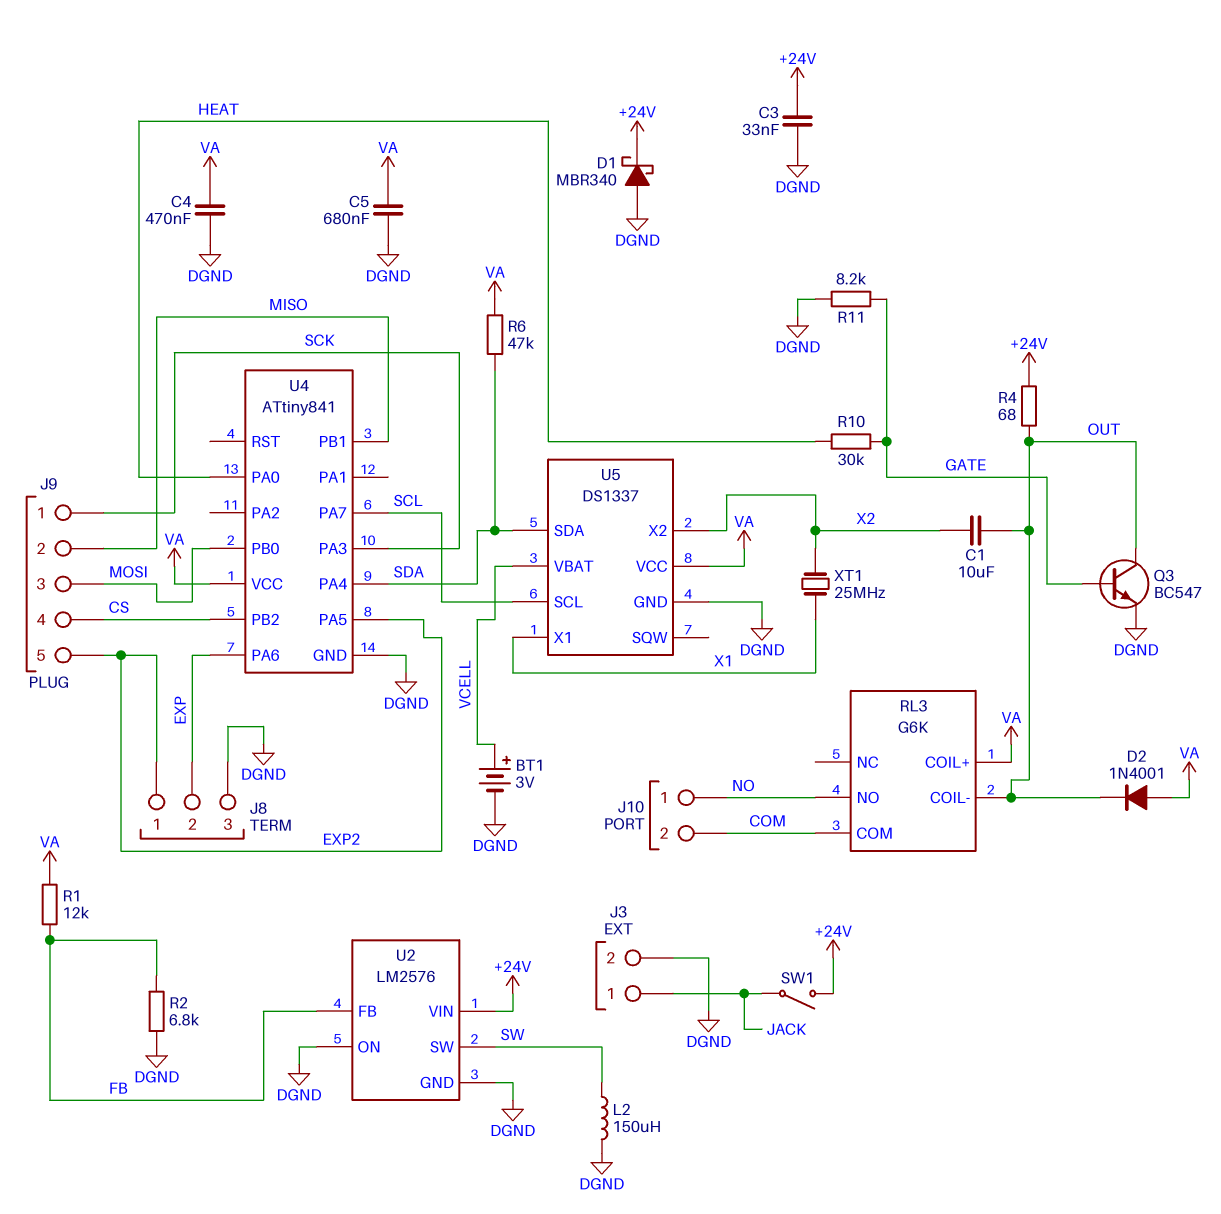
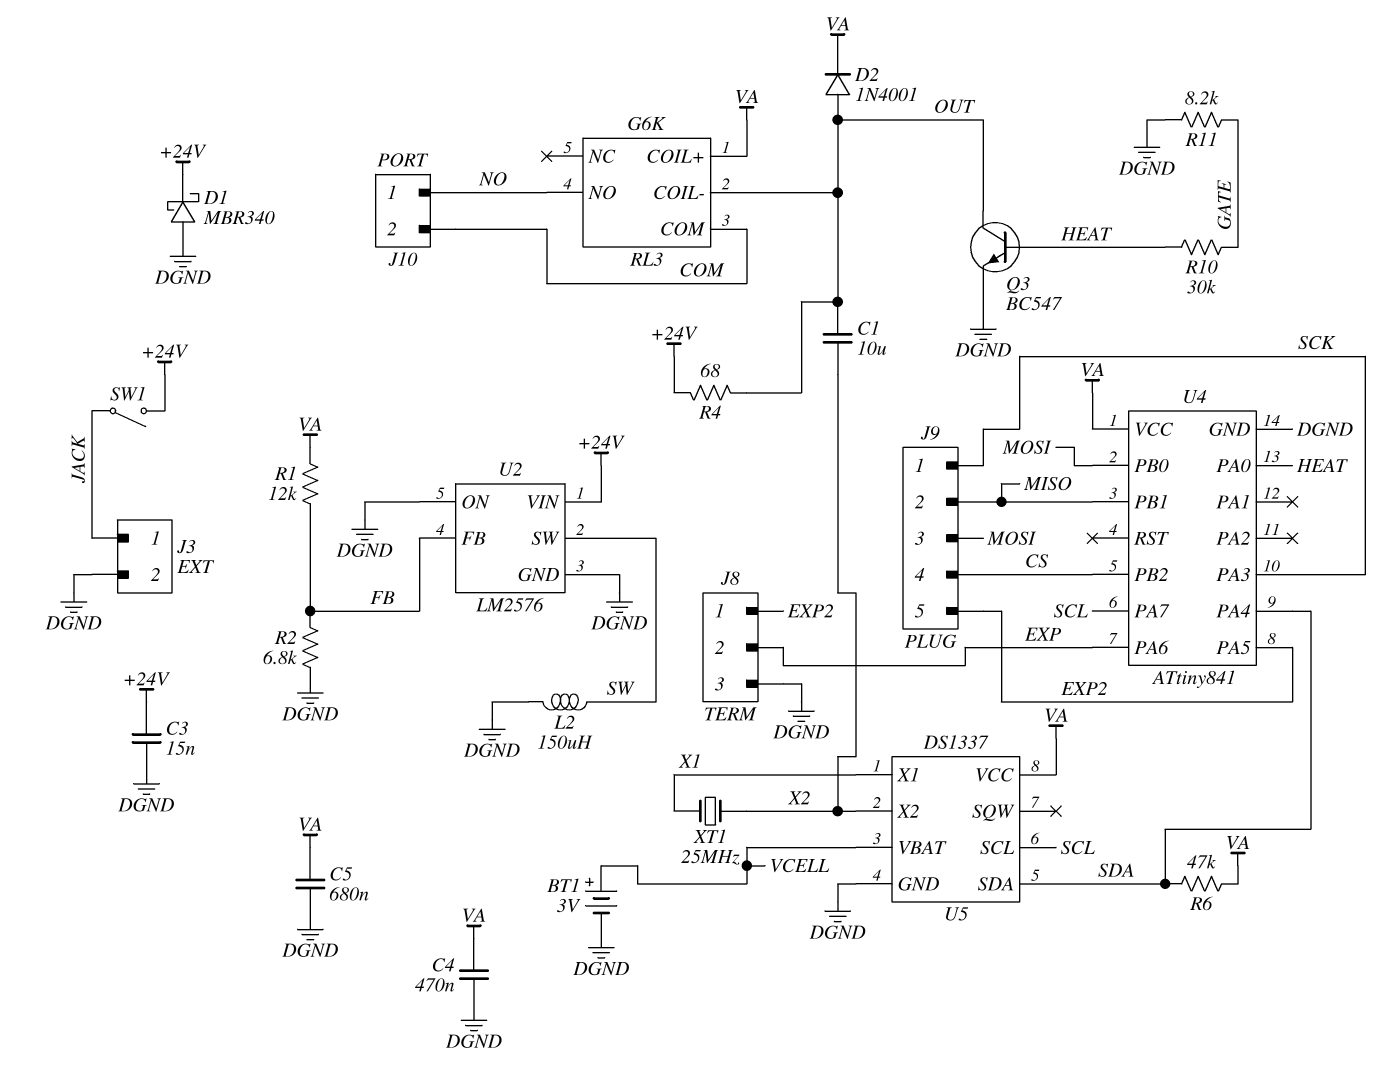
C3: 33nF (+24V, DGND) -> 15nF (+24V, DGND)
D2: diode 1N4001 (A VA, K OUT) -> diode 1N4001 (A OUT, K VA)
Q3: NPN BC547 (B GATE, C OUT, E DGND) -> NPN BC547 (B HEAT, C OUT, E DGND)

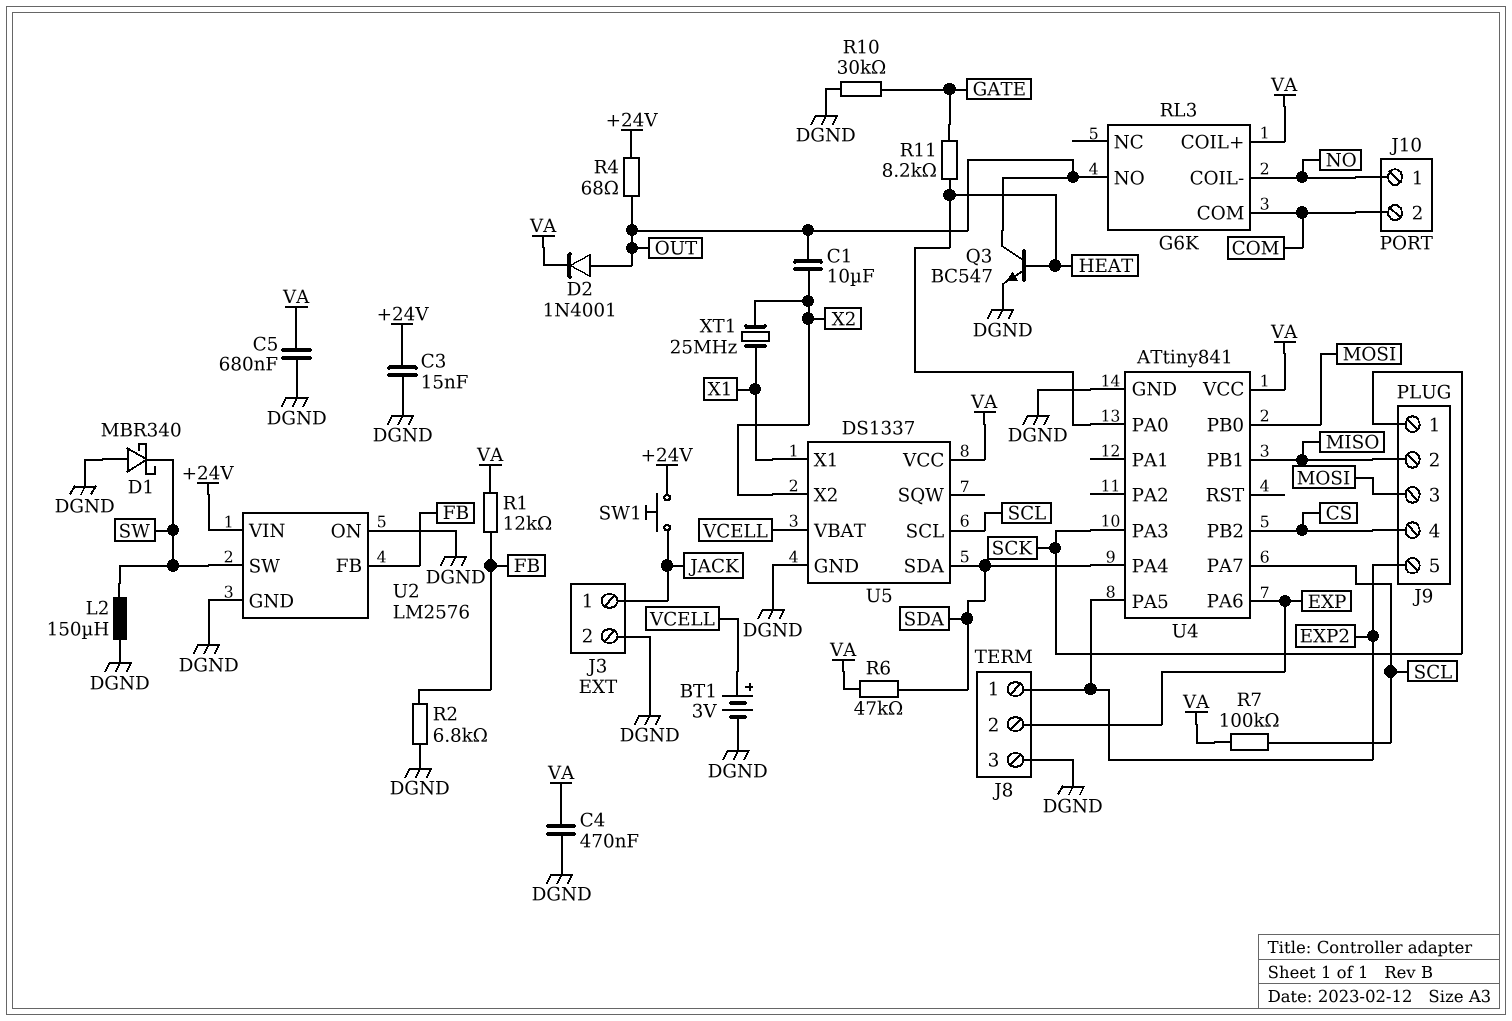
D1: schottky MBR340 (A DGND, K +24V) -> schottky MBR340 (A DGND, K SW)
R7: none -> 100k (SCL, VA)
R10: 30k (GATE, HEAT) -> 30k (DGND, GATE)
R11: 8.2k (DGND, GATE) -> 8.2k (GATE, HEAT)
RL3 pin COIL-: OUT -> NO
RL3 pin NO: NO -> OUT
SW1: switch (+24V, JACK) -> button (+24V, JACK)

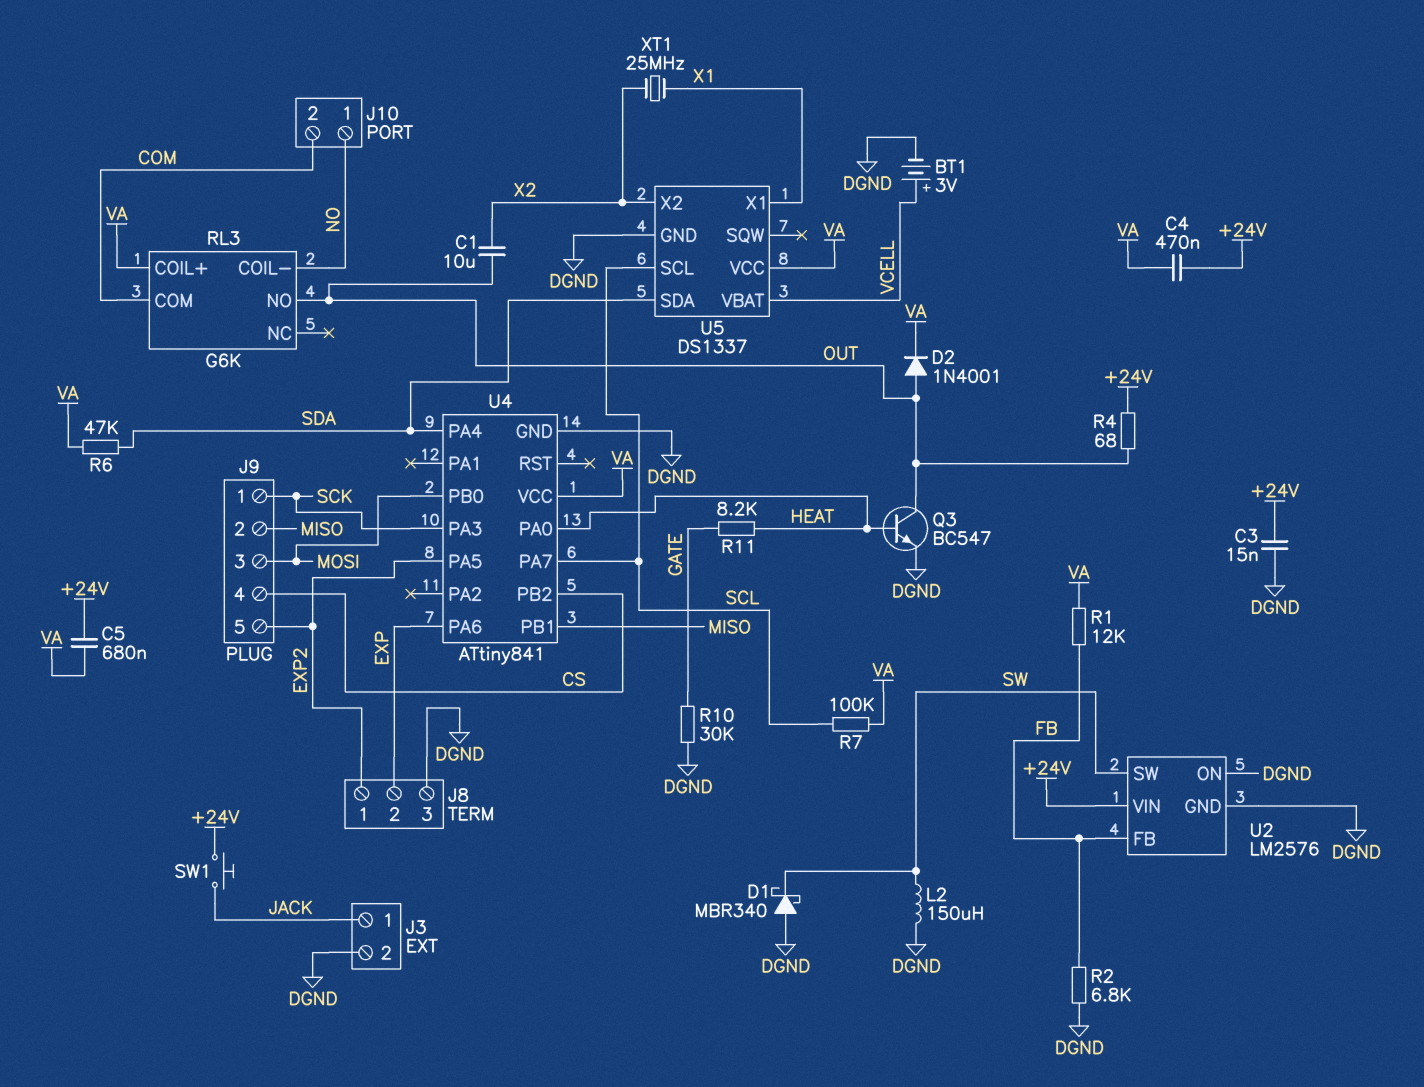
C4: 470nF (DGND, VA) -> 470nF (+24V, VA)
C5: 680nF (DGND, VA) -> 680nF (+24V, VA)

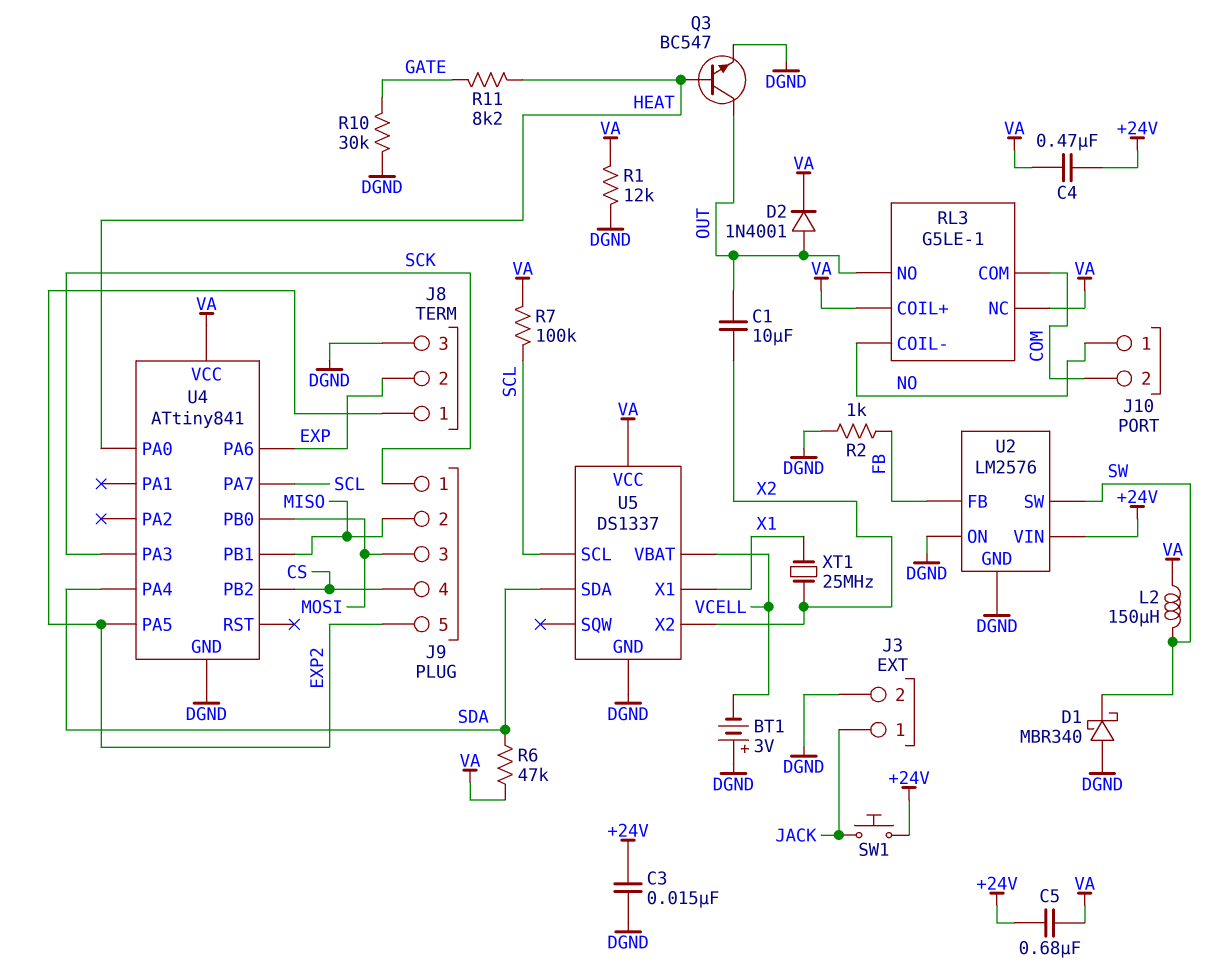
BT1: 3V (plus VCELL, minus DGND) -> 3V (plus DGND, minus VCELL)
L2: 150uH (DGND, SW) -> 150uH (SW, VA)
R1: 12k (FB, VA) -> 12k (DGND, VA)
R2: 6.8k (DGND, FB) -> 1k (DGND, FB)
R4: 68 (+24V, OUT) -> none
RL3: G6K -> G5LE-1
RL3 pin NC: none -> VA

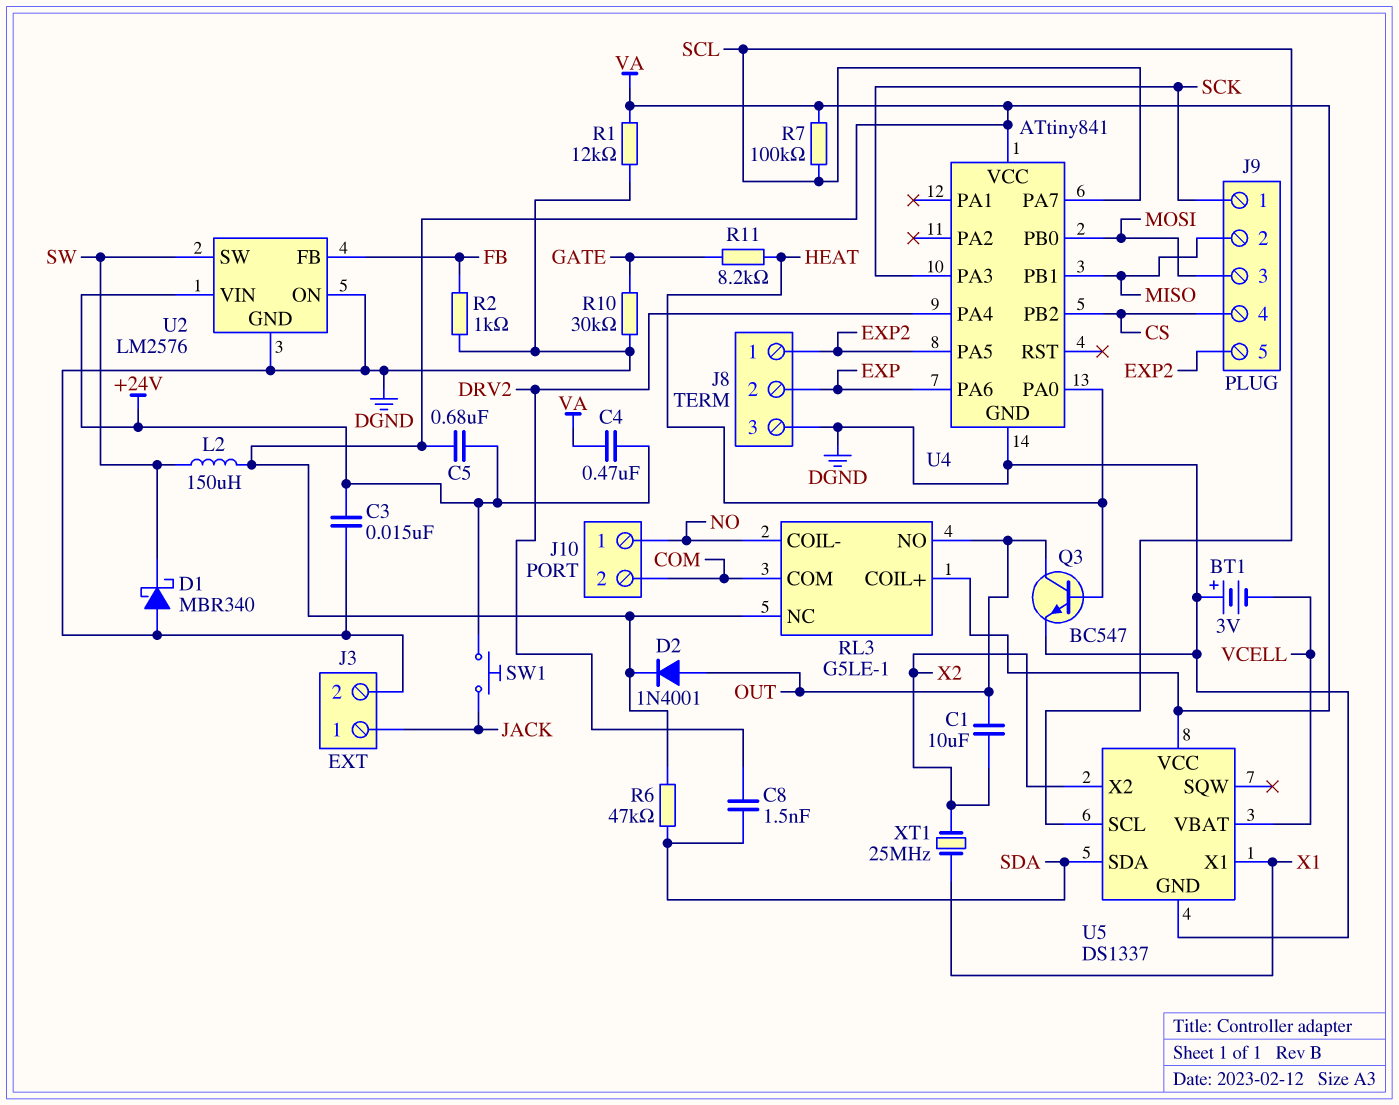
C8: none -> 1.5nF (DRV2, SDA)
U4 pin PA4: SDA -> DRV2

